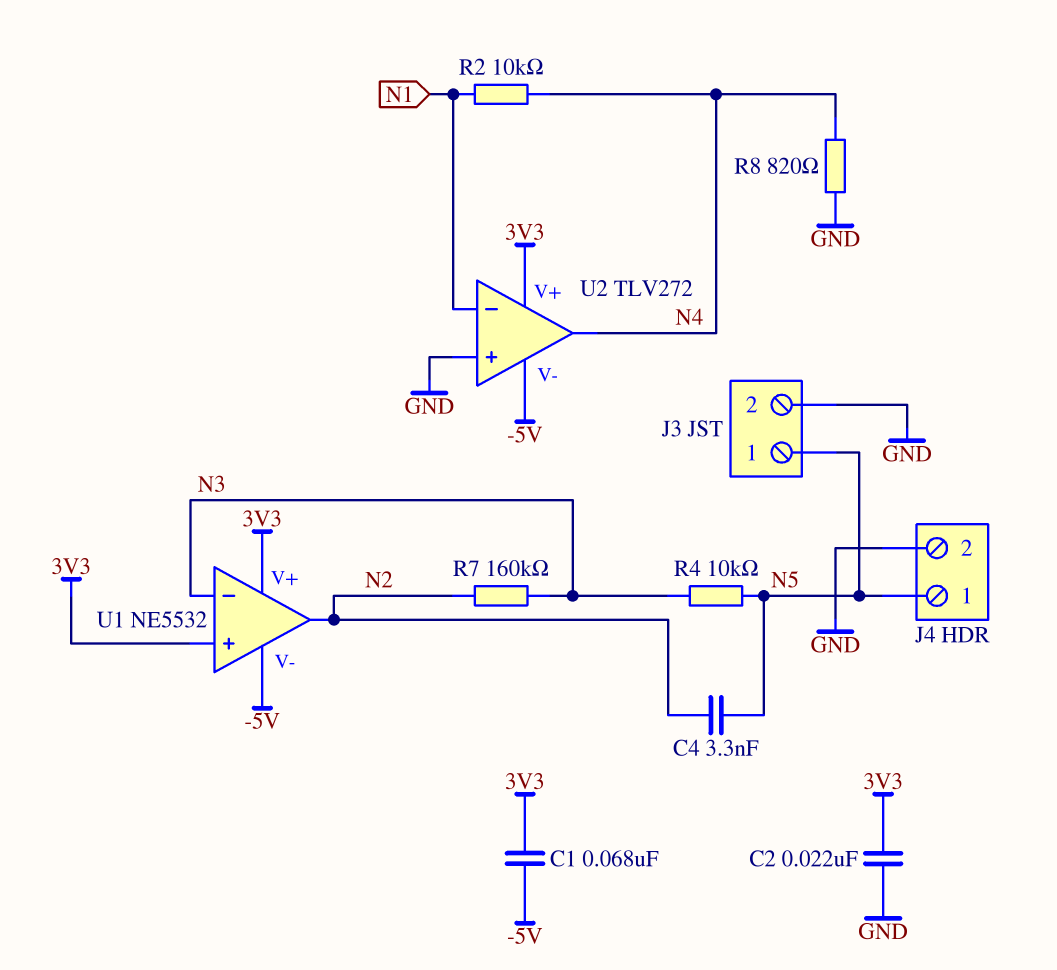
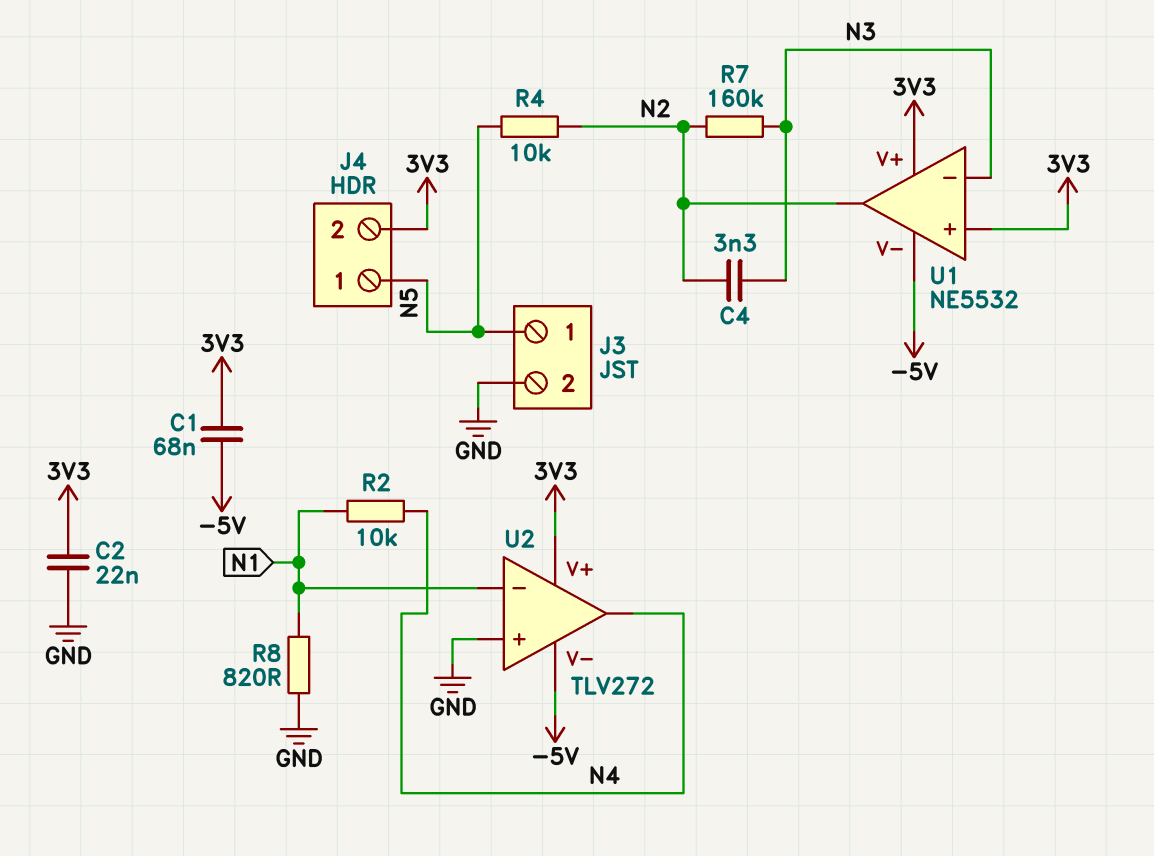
C4: 3.3nF (N2, N5) -> 3.3nF (N2, N3)
J4 pin 2: GND -> 3V3
R4: 10k (N3, N5) -> 10k (N2, N5)
R8: 820 (GND, N4) -> 820 (GND, N1)

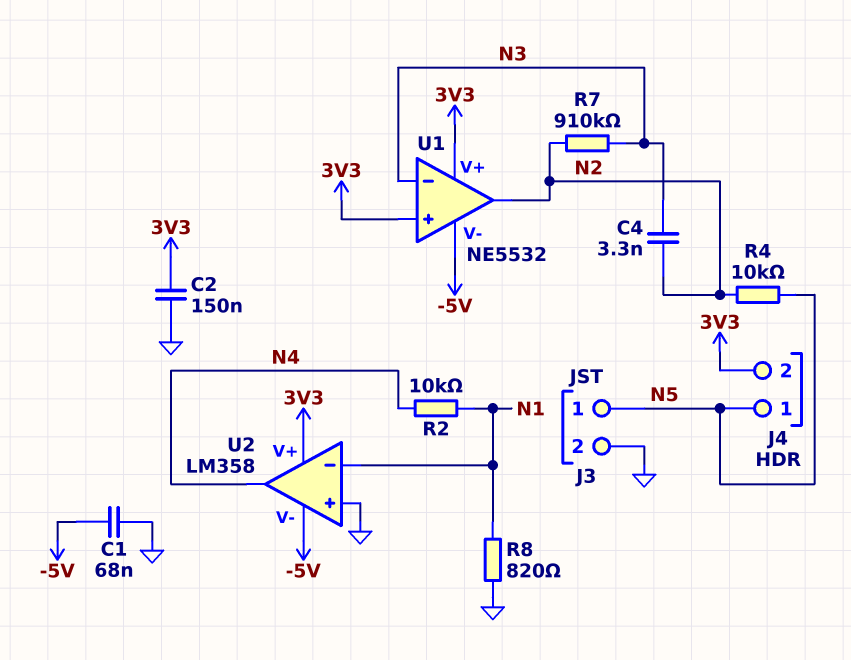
C1: 68nF (-5V, 3V3) -> 68nF (-5V, GND)
C2: 22nF (3V3, GND) -> 150nF (3V3, GND)
R7: 160k (N2, N3) -> 910k (N2, N3)
U2: TLV272 -> LM358

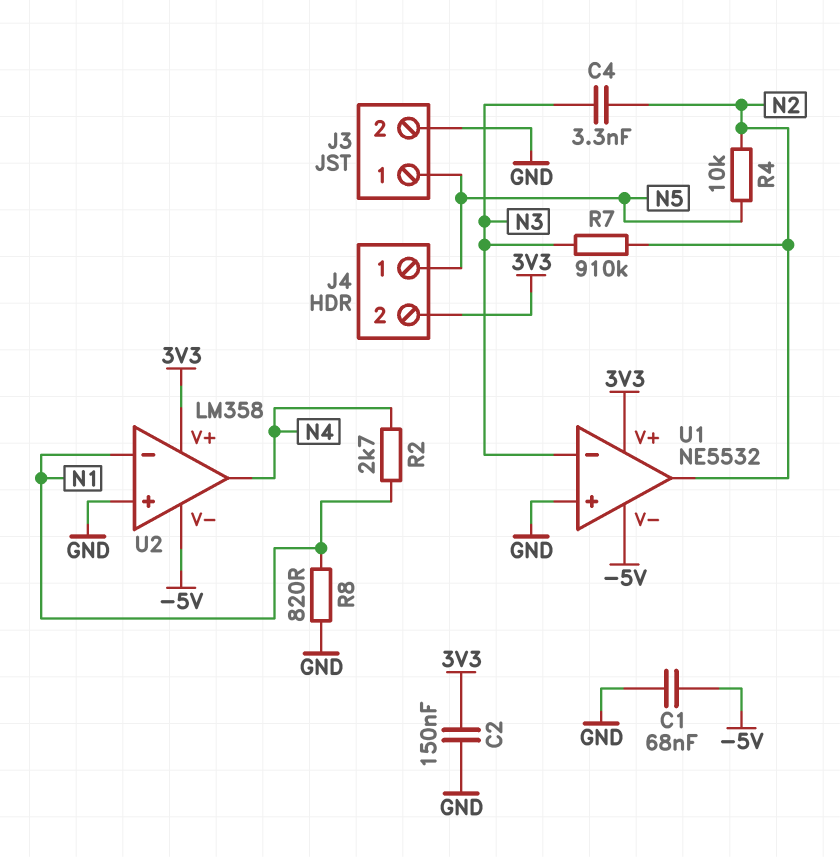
R2: 10k (N1, N4) -> 2.7k (N1, N4)
U1 pin in+: 3V3 -> GND

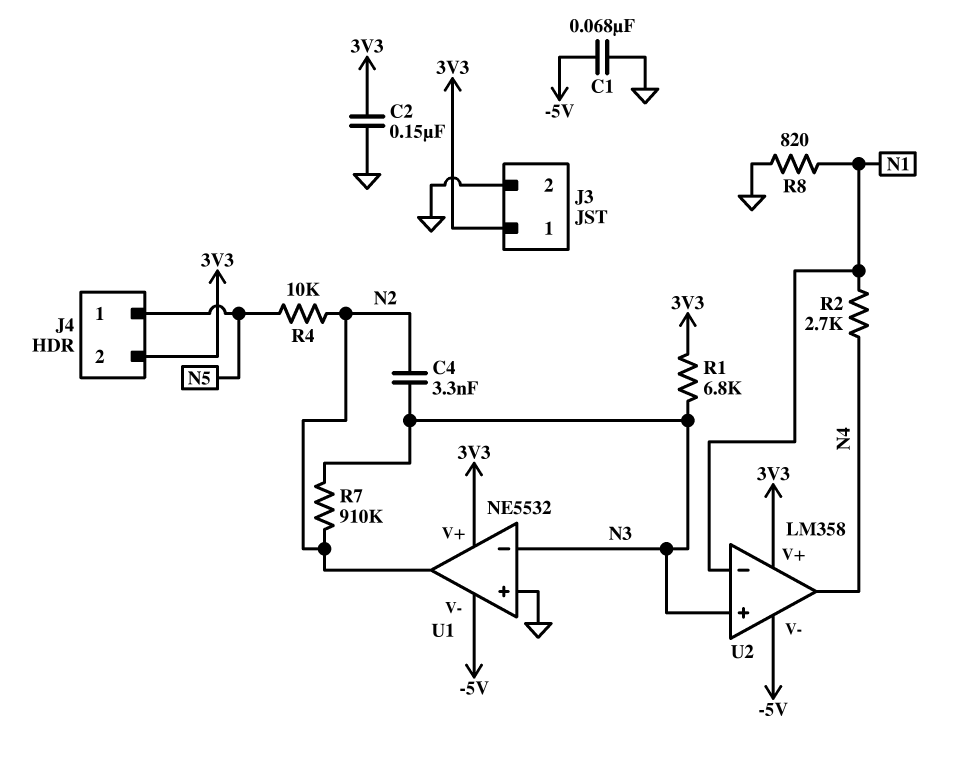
J3 pin 1: N5 -> 3V3
R1: none -> 6.8k (3V3, N3)
U2 pin in+: GND -> N3

